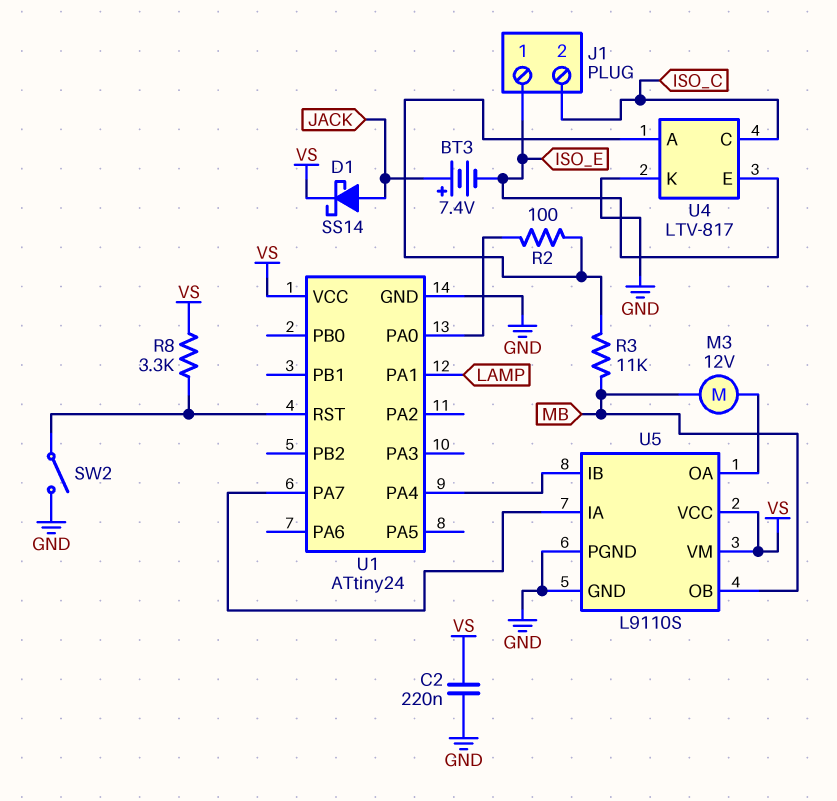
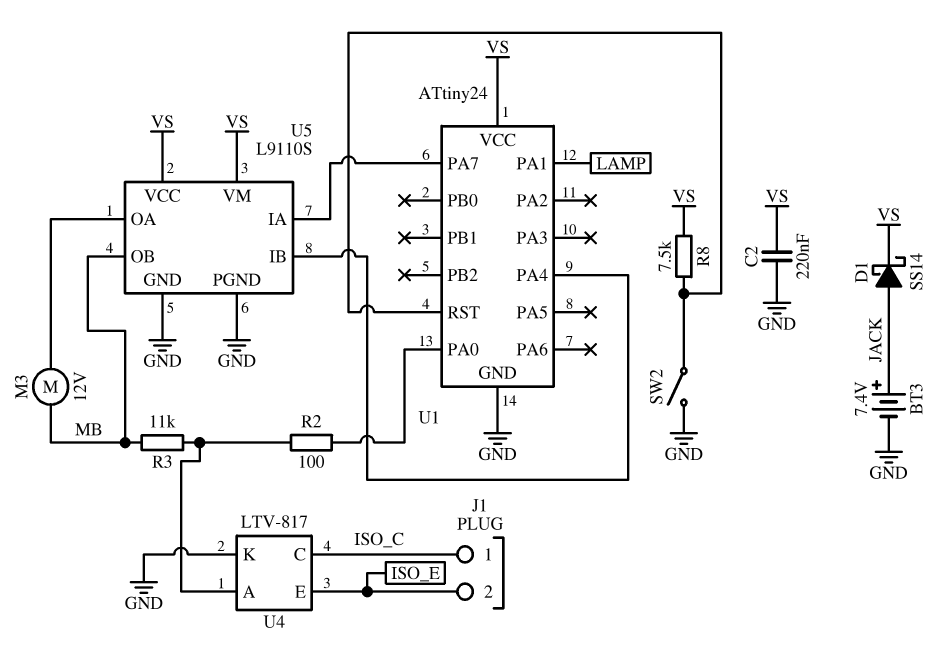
BT3: 7.4V (plus JACK, minus ISO_E) -> 7.4V (plus JACK, minus GND)
J1 pin 1: ISO_E -> ISO_C
J1 pin 2: ISO_C -> ISO_E
R8: 3.3k (U1/RST, VS) -> 7.5k (U1/RST, VS)

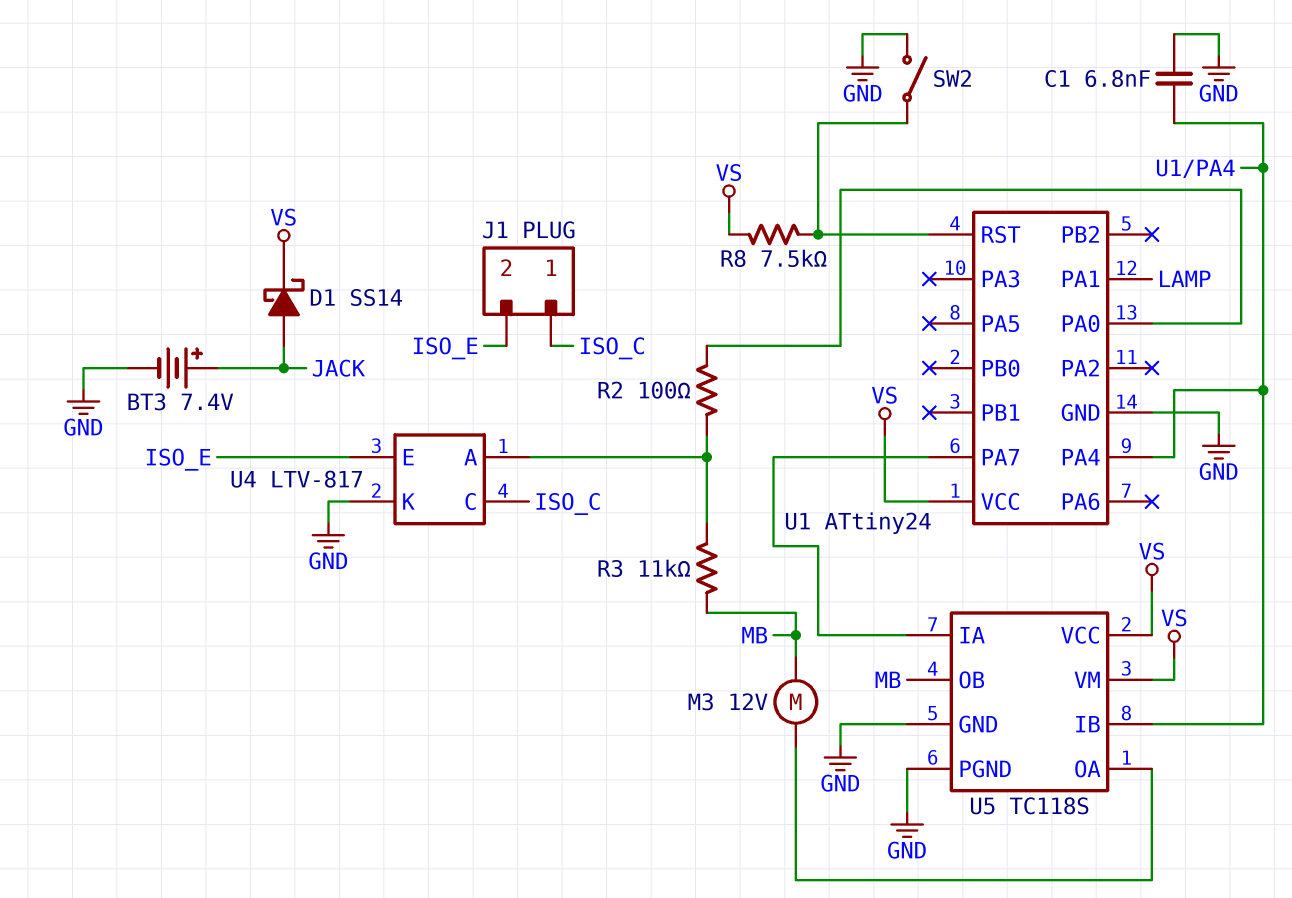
C1: none -> 6.8nF (GND, U1/PA4)
C2: 220nF (GND, VS) -> none
U5: L9110S -> TC118S

